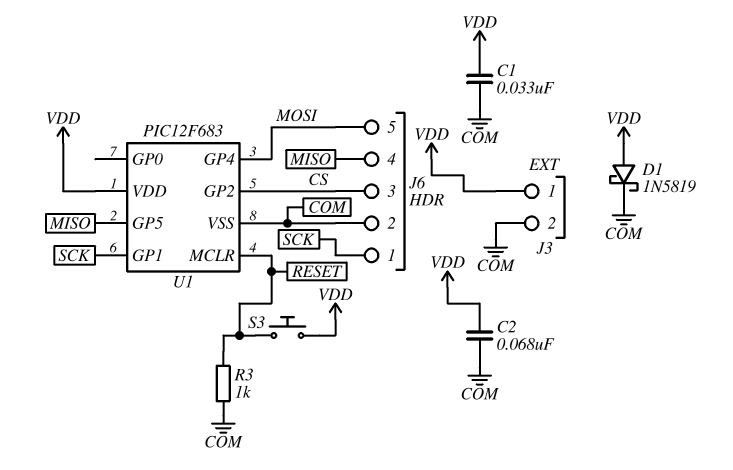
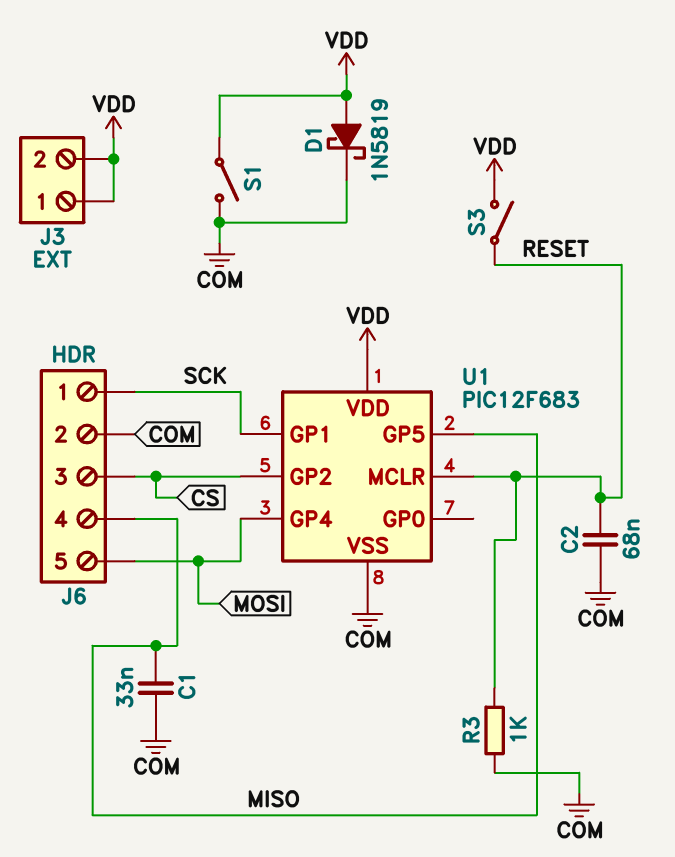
C1: 33nF (COM, VDD) -> 33nF (COM, MISO)
C2: 68nF (COM, VDD) -> 68nF (COM, RESET)
J3 pin 2: COM -> VDD
S1: none -> switch (COM, VDD)
S3: button (RESET, VDD) -> switch (RESET, VDD)

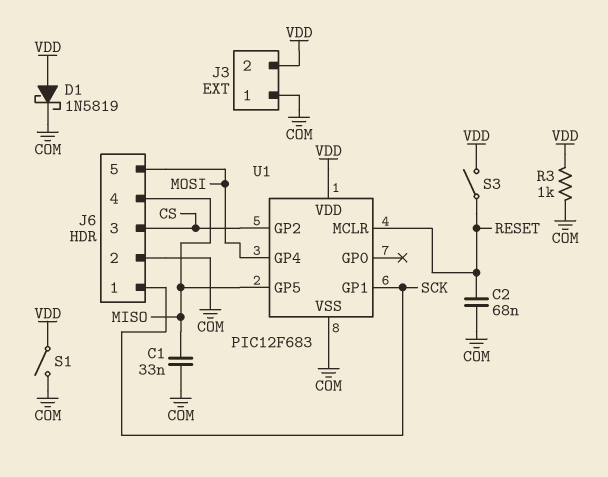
J3 pin 1: VDD -> COM
R3: 1k (COM, RESET) -> 1k (COM, VDD)

